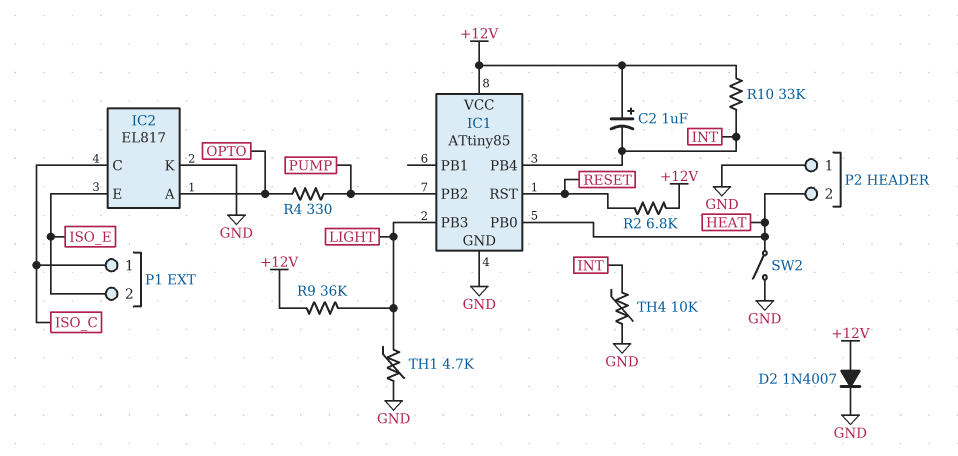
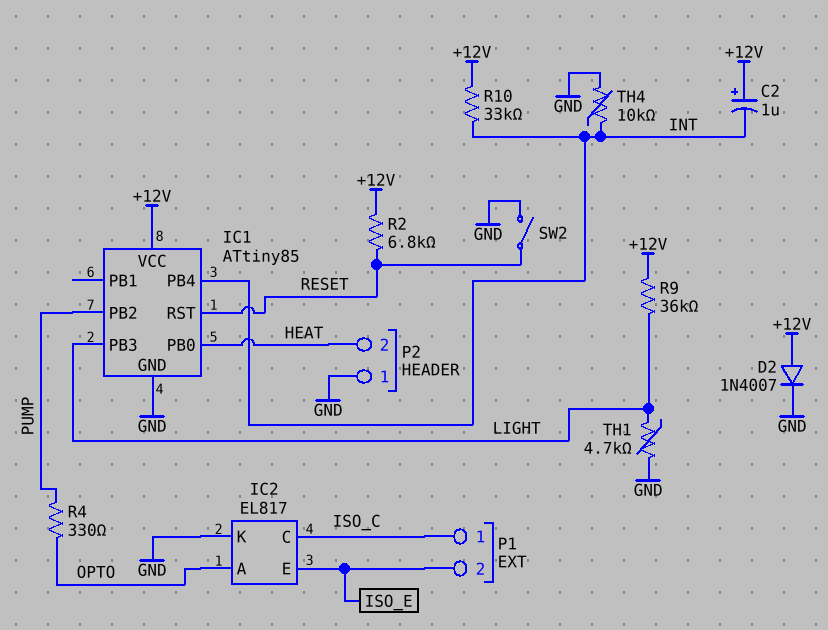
SW2: switch (GND, HEAT) -> switch (GND, RESET)

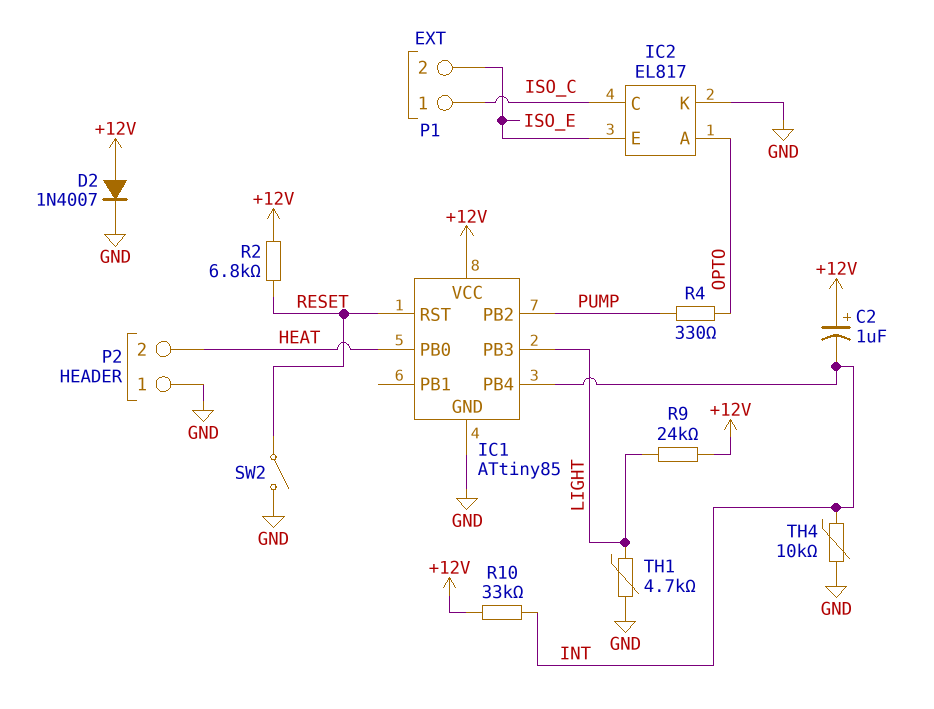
R9: 36k (+12V, LIGHT) -> 24k (+12V, LIGHT)

